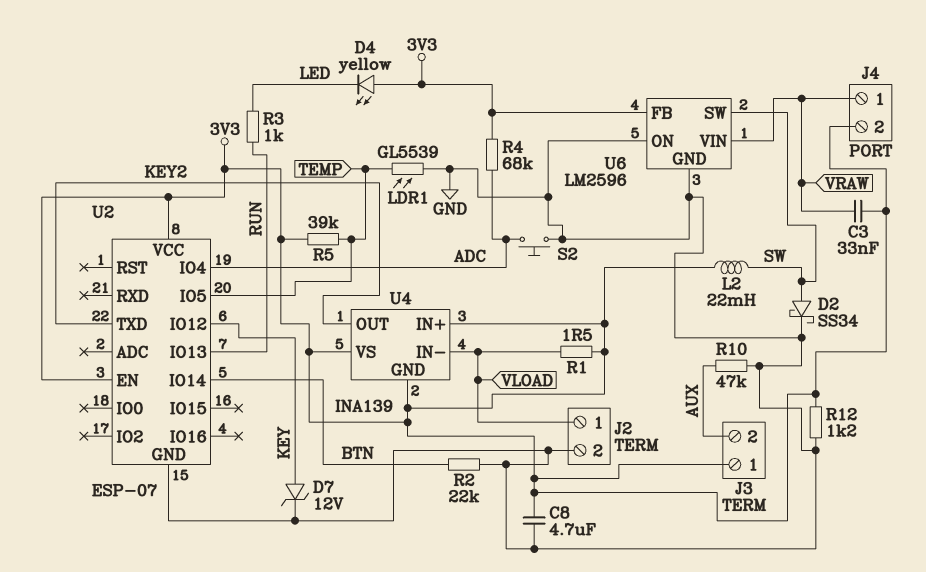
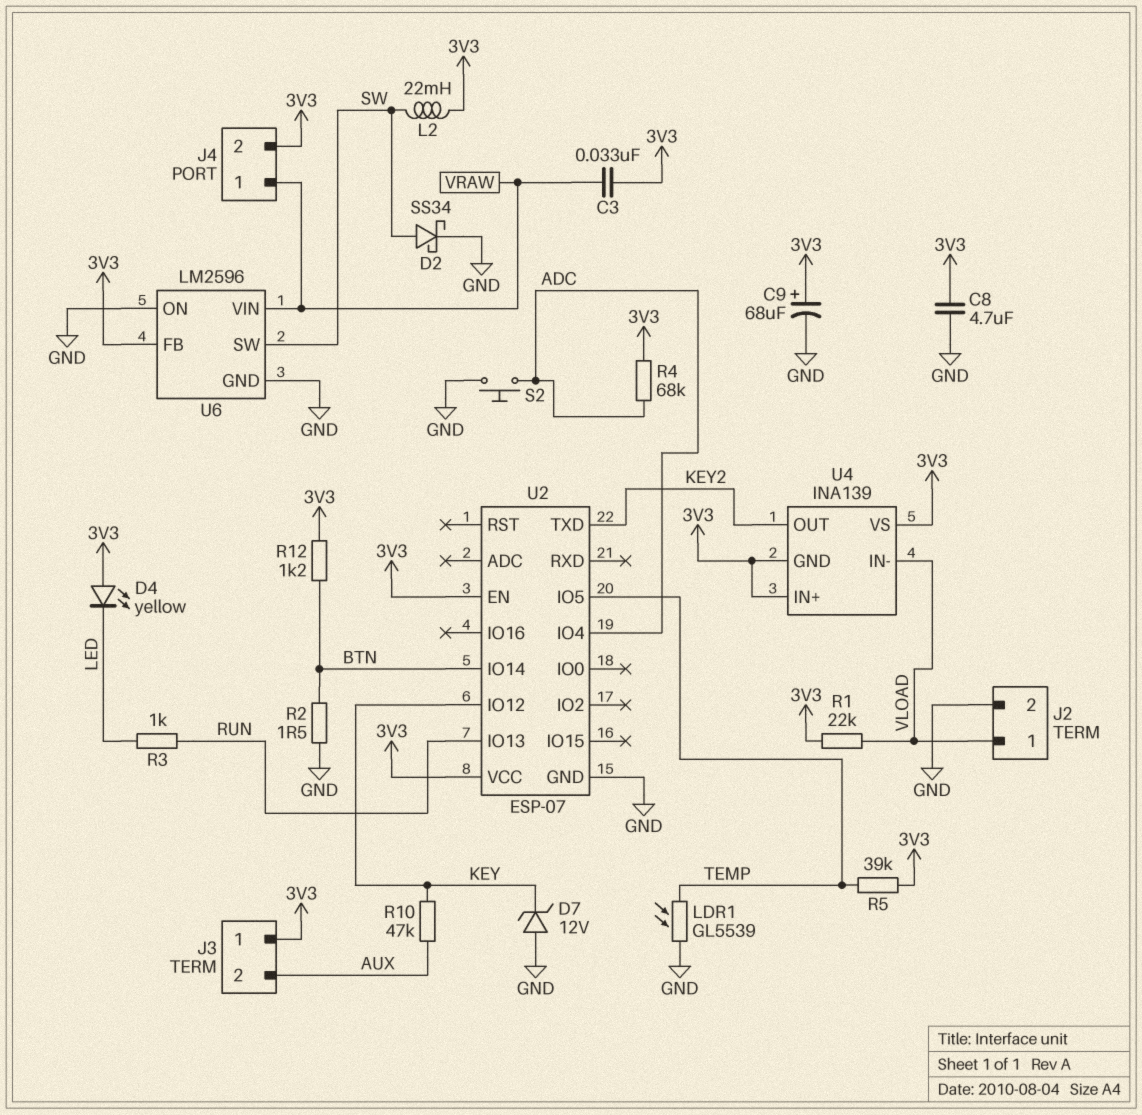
C9: none -> 68uF (plus 3V3, minus GND)
D7: zener 12V (A KEY, K GND) -> zener 12V (A GND, K KEY)
R1: 1.5 (3V3, VLOAD) -> 22k (3V3, VLOAD)
R2: 22k (BTN, GND) -> 1.5 (BTN, GND)
R10: 47k (AUX, GND) -> 47k (AUX, KEY)
R12: 1.2k (3V3, GND) -> 1.2k (3V3, BTN)

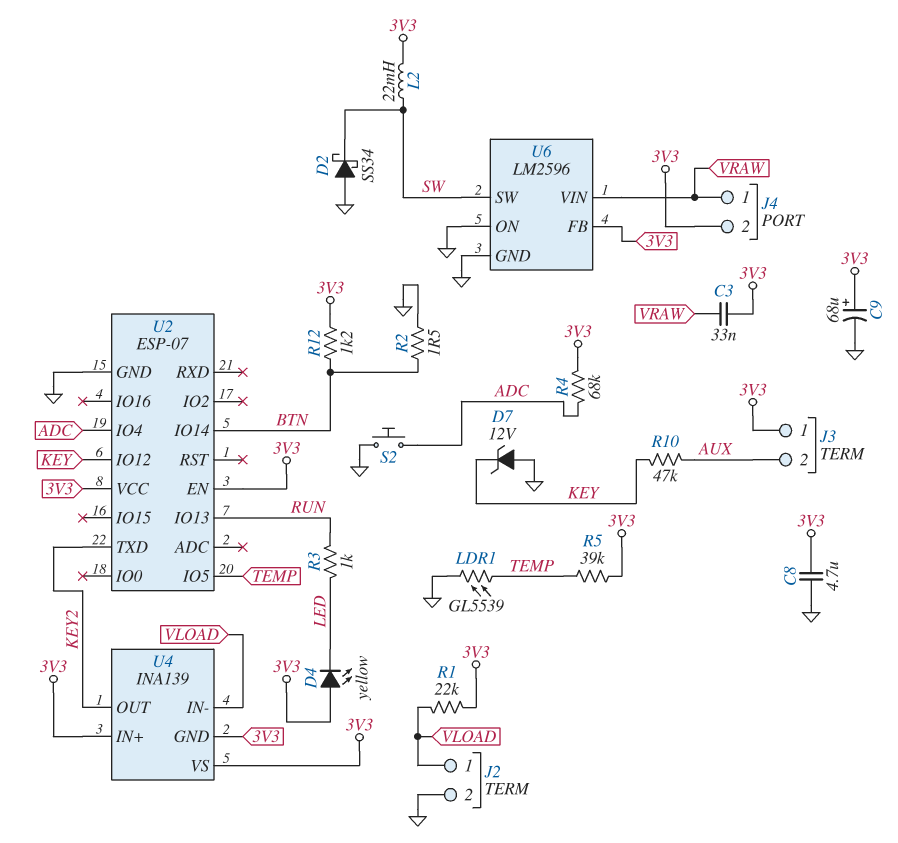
D2: schottky SS34 (A SW, K GND) -> schottky SS34 (A GND, K SW)

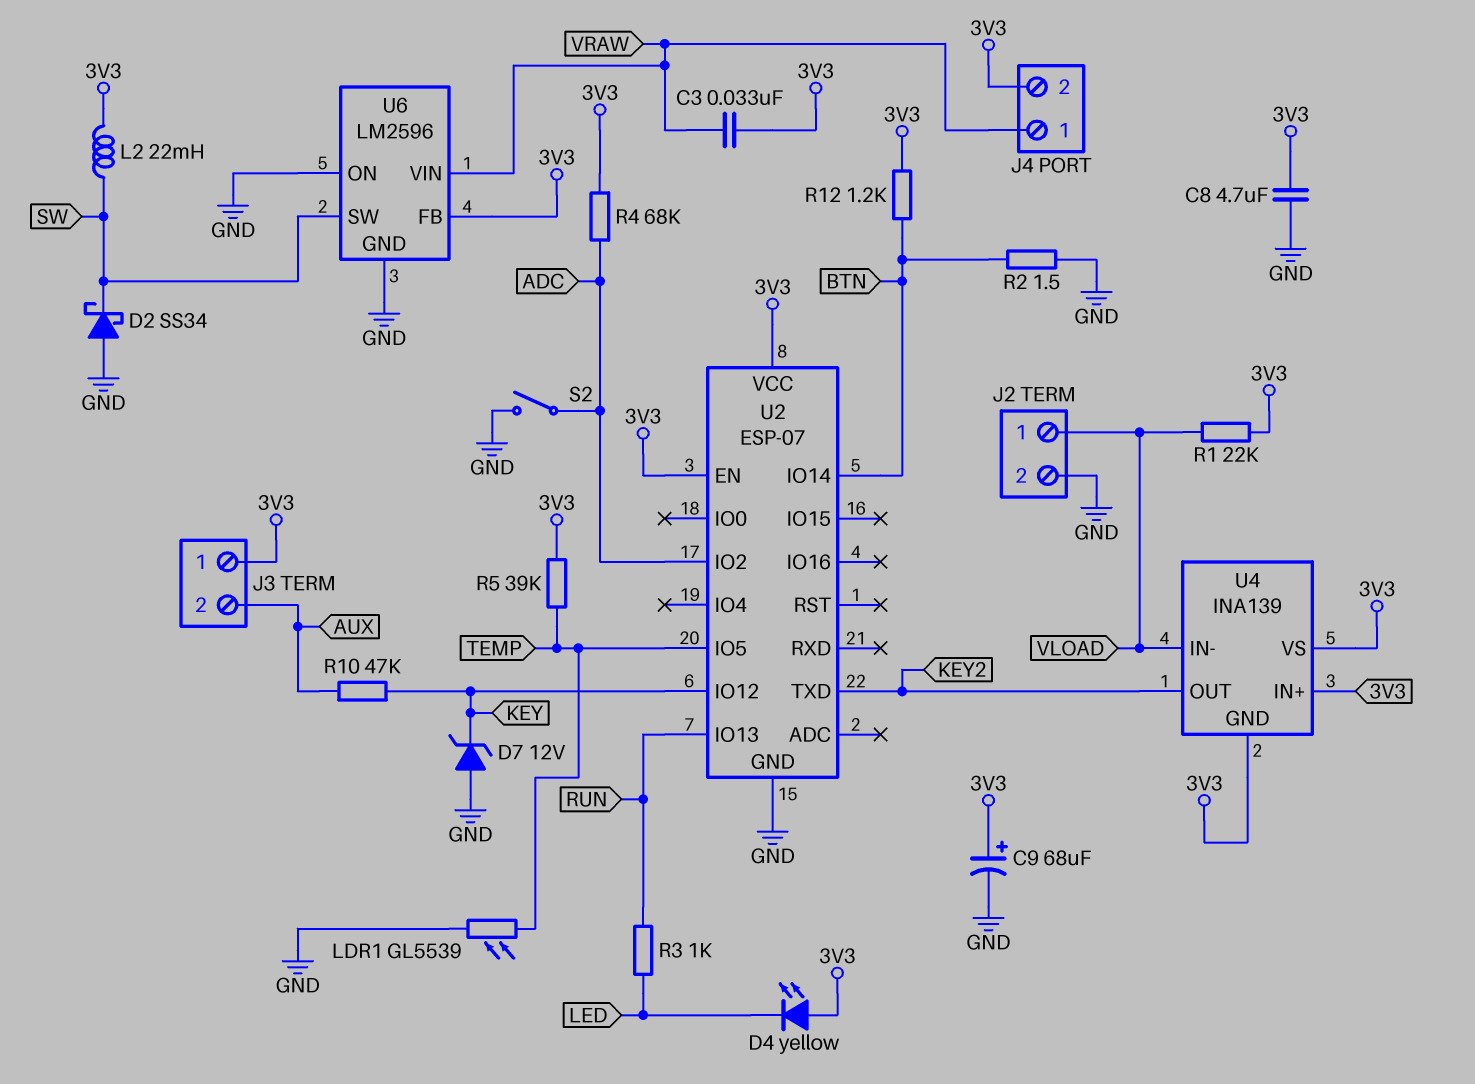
S2: button (ADC, GND) -> switch (ADC, GND)
U2 pin IO2: none -> ADC
U2 pin IO4: ADC -> none

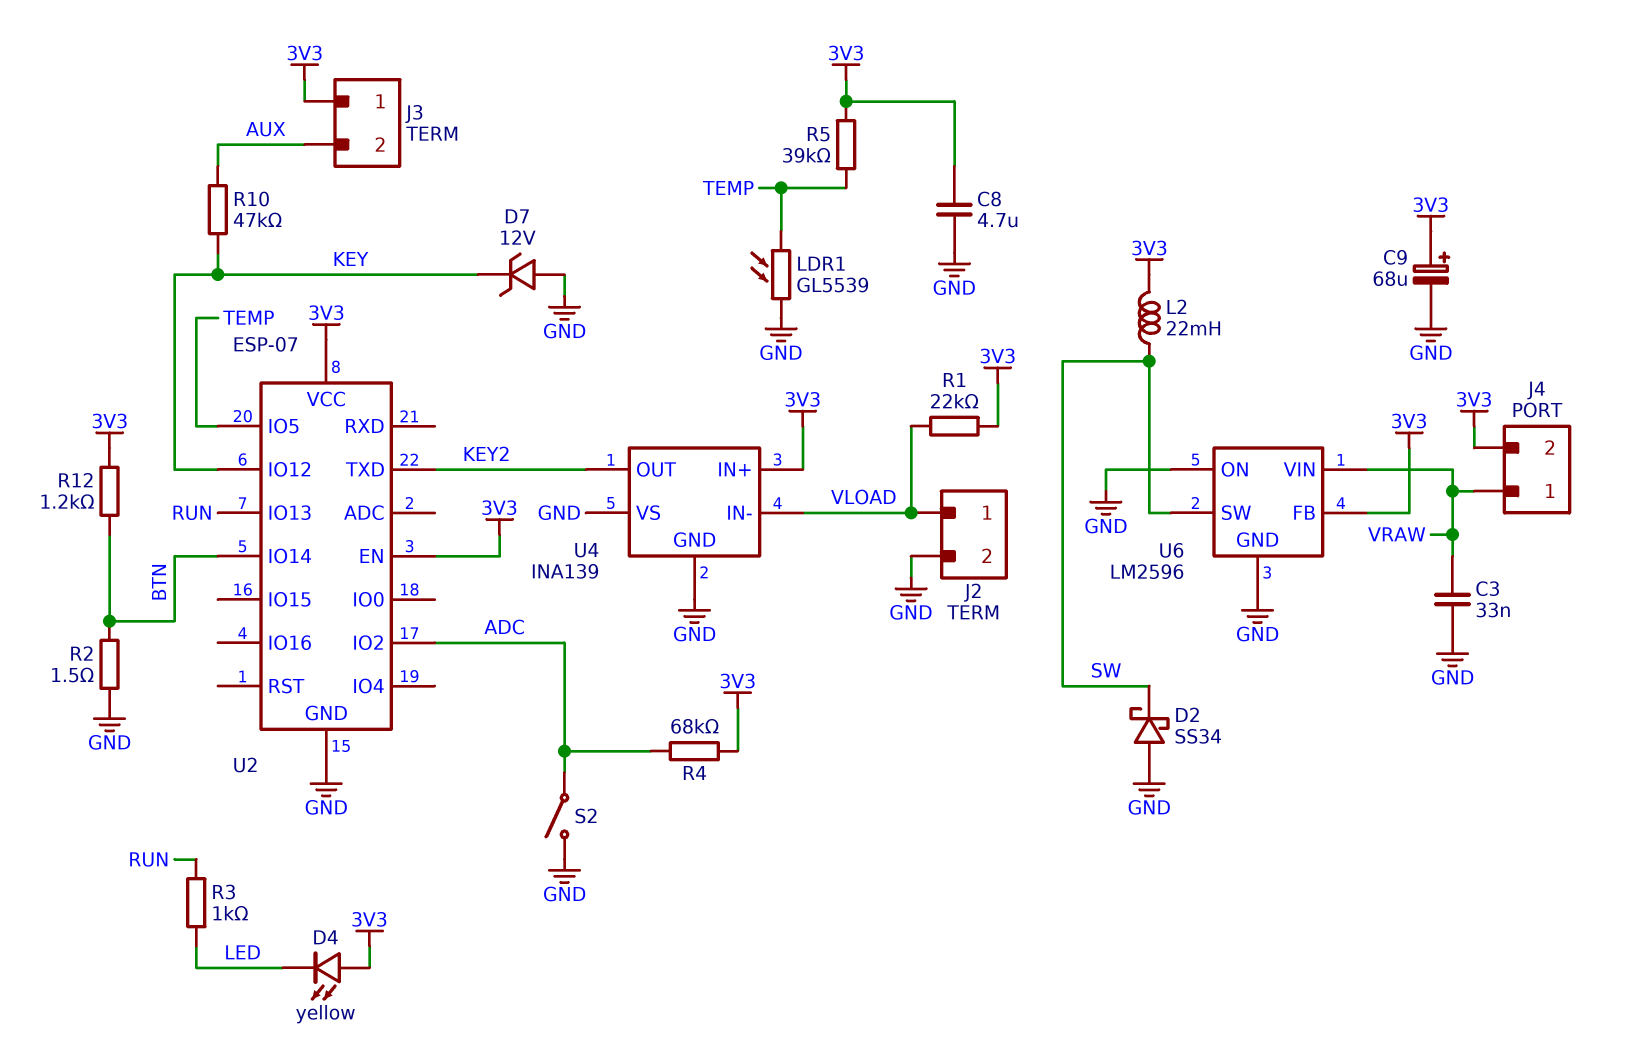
C3: 33nF (3V3, VRAW) -> 33nF (GND, VRAW)
U4 pin GND: 3V3 -> GND
U4 pin VS: 3V3 -> GND

